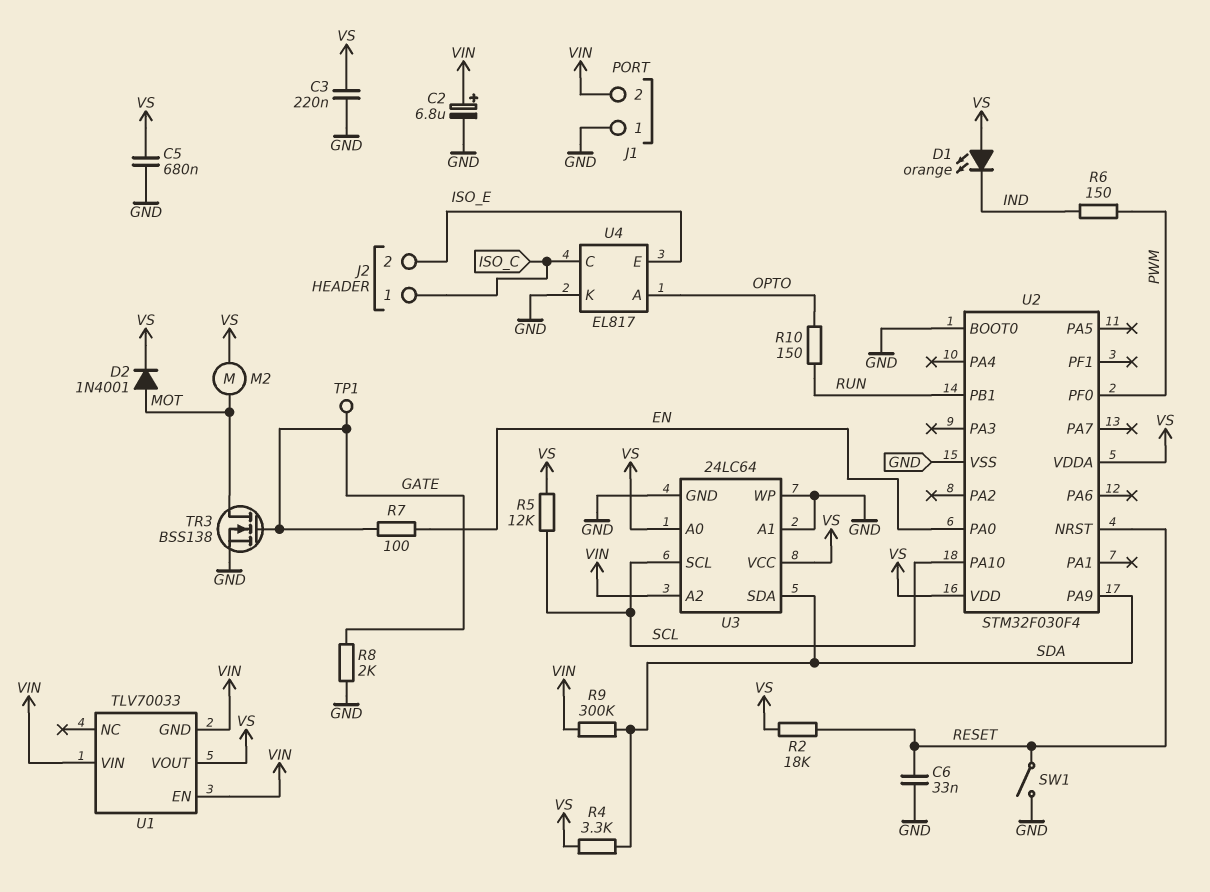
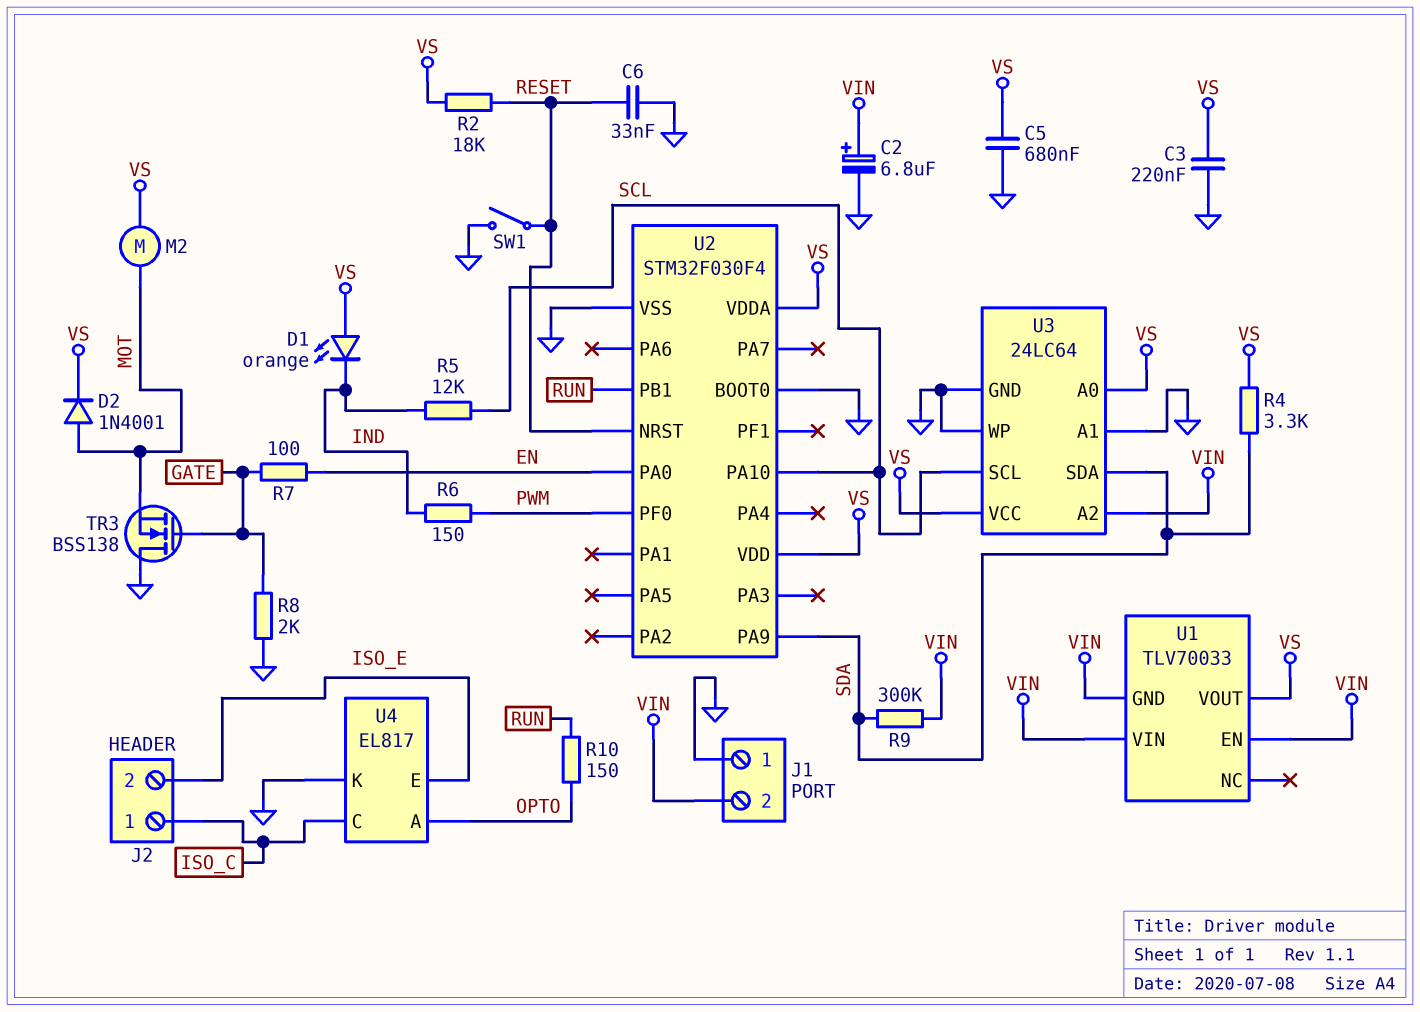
R5: 12k (SCL, VS) -> 12k (IND, SCL)
TP1: test point (GATE) -> none
TR3: NMOS BSS138 (G GATE, D MOT, S GND) -> NMOS BSS138 (G GATE, D GND, S MOT)

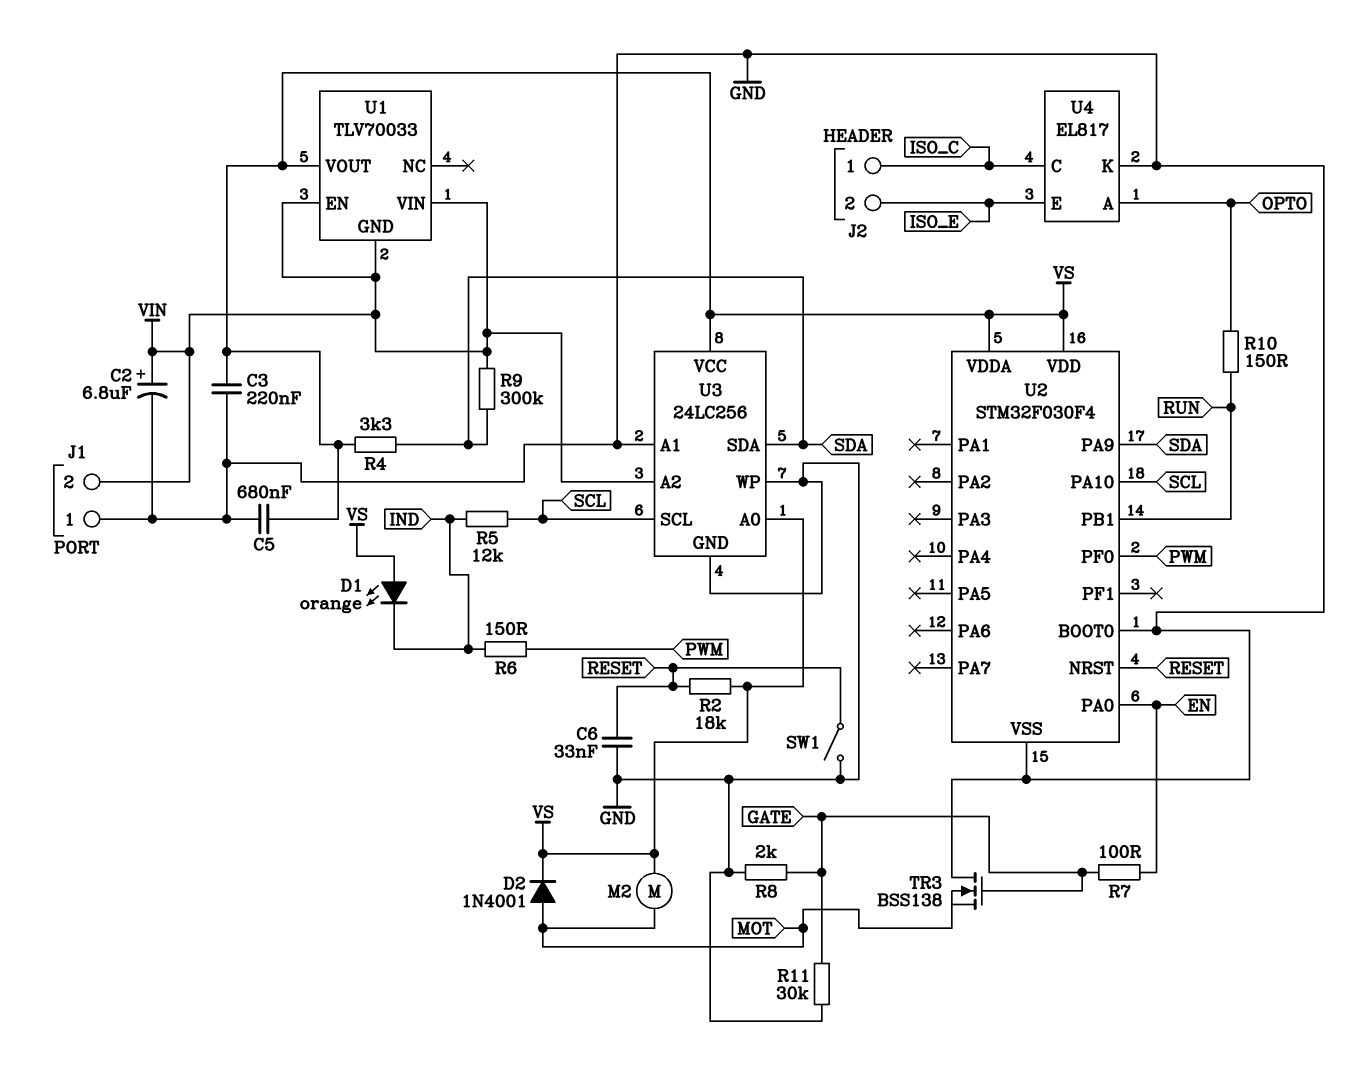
R11: none -> 30k (GATE, GND)
U3: 24LC64 -> 24LC256

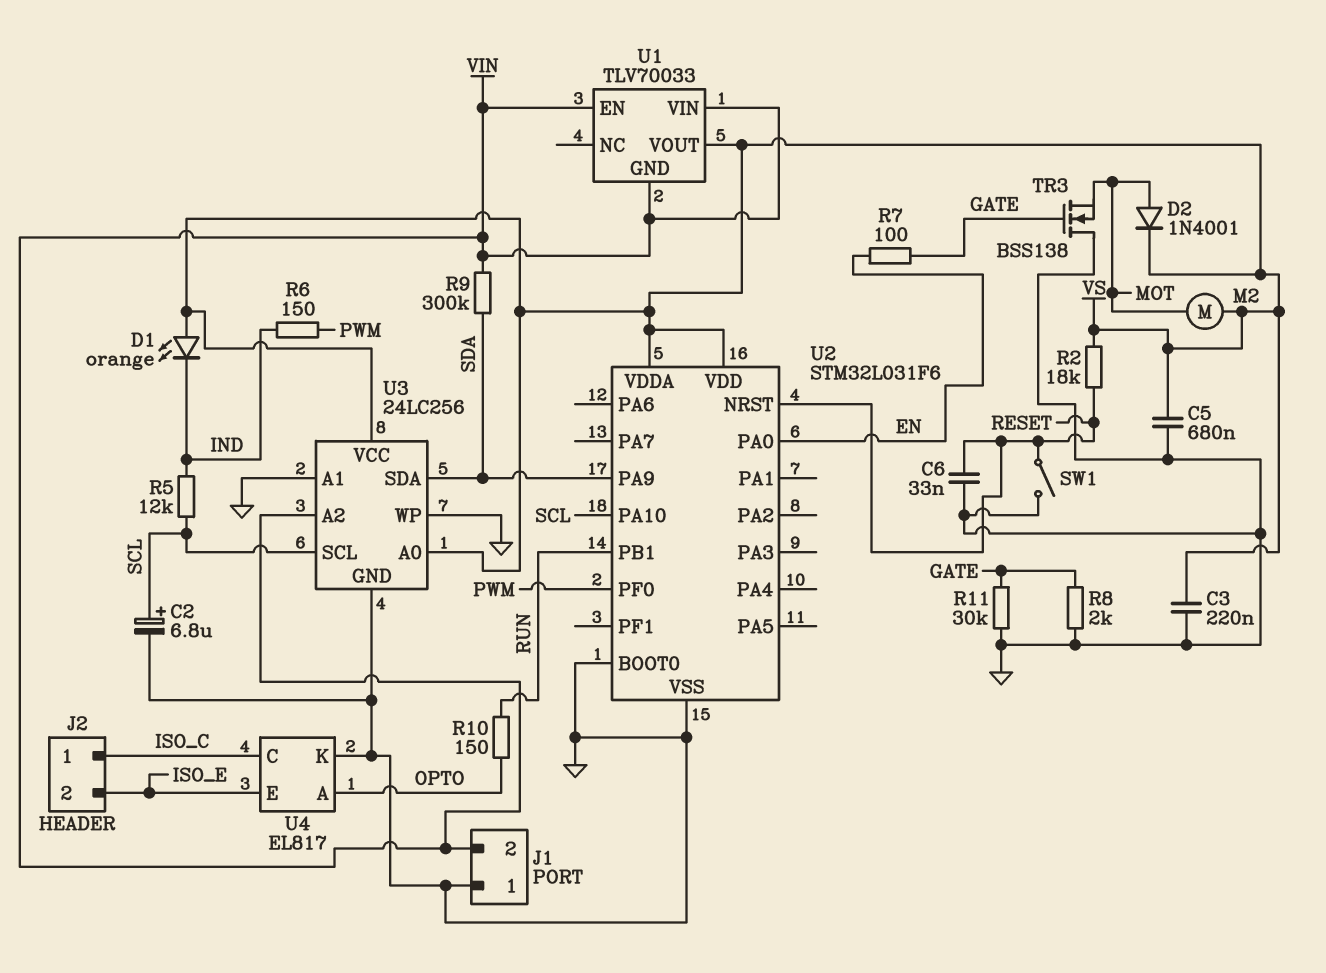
C2: 6.8uF (plus VIN, minus GND) -> 6.8uF (plus SCL, minus GND)
R4: 3.3k (SDA, VS) -> none
U2: STM32F030F4 -> STM32L031F6

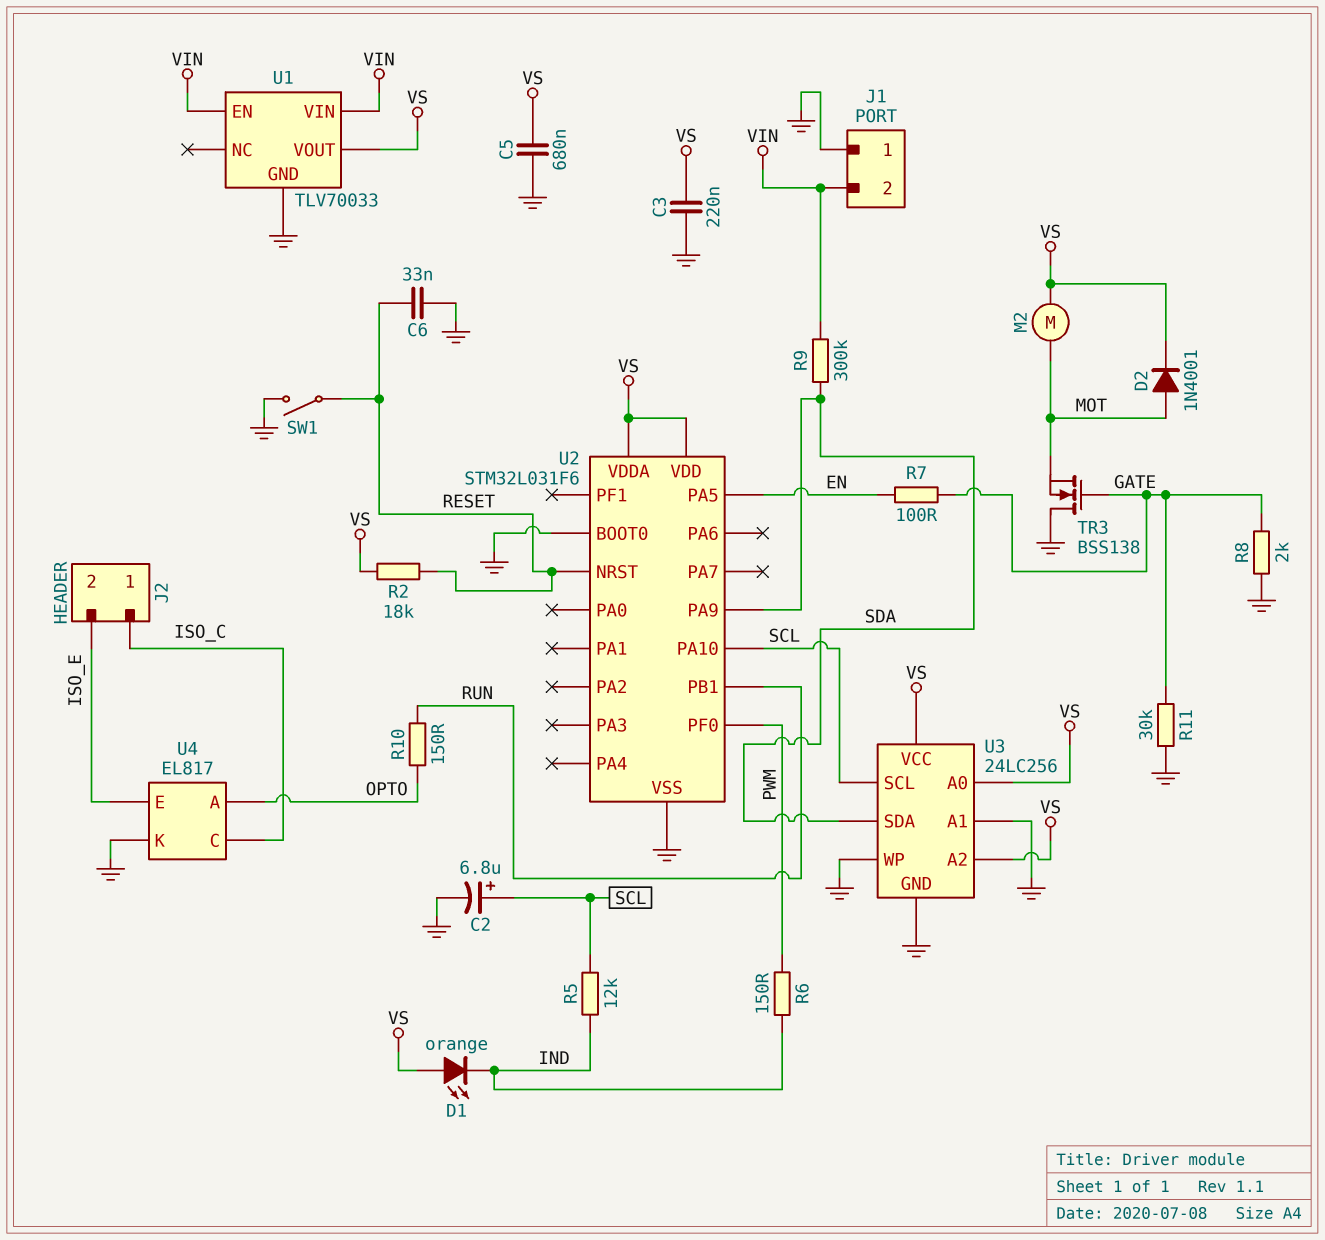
U1 pin GND: VIN -> GND
U2 pin PA0: EN -> none
U2 pin PA5: none -> EN
U3 pin A2: VIN -> VS

